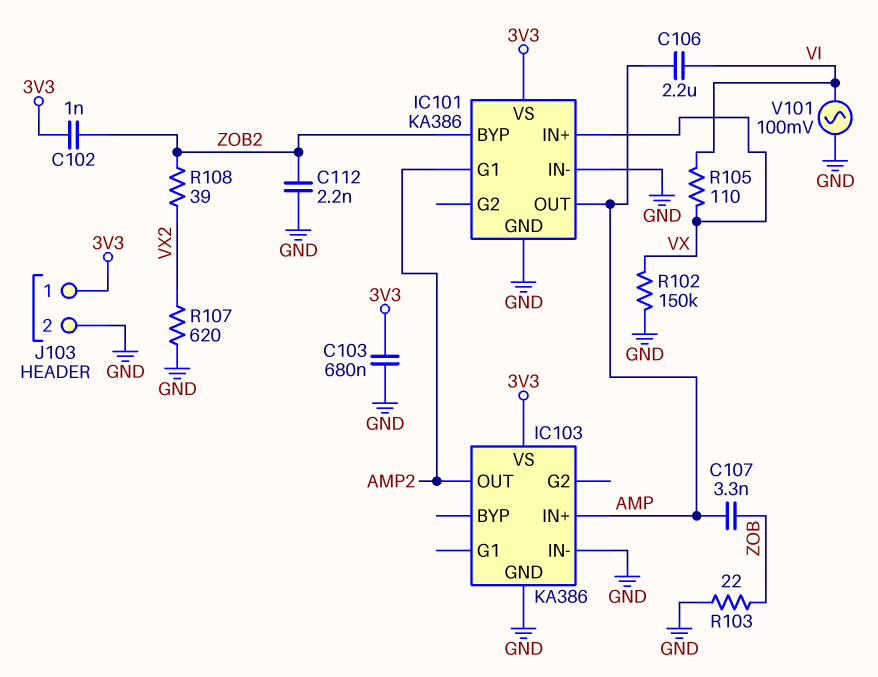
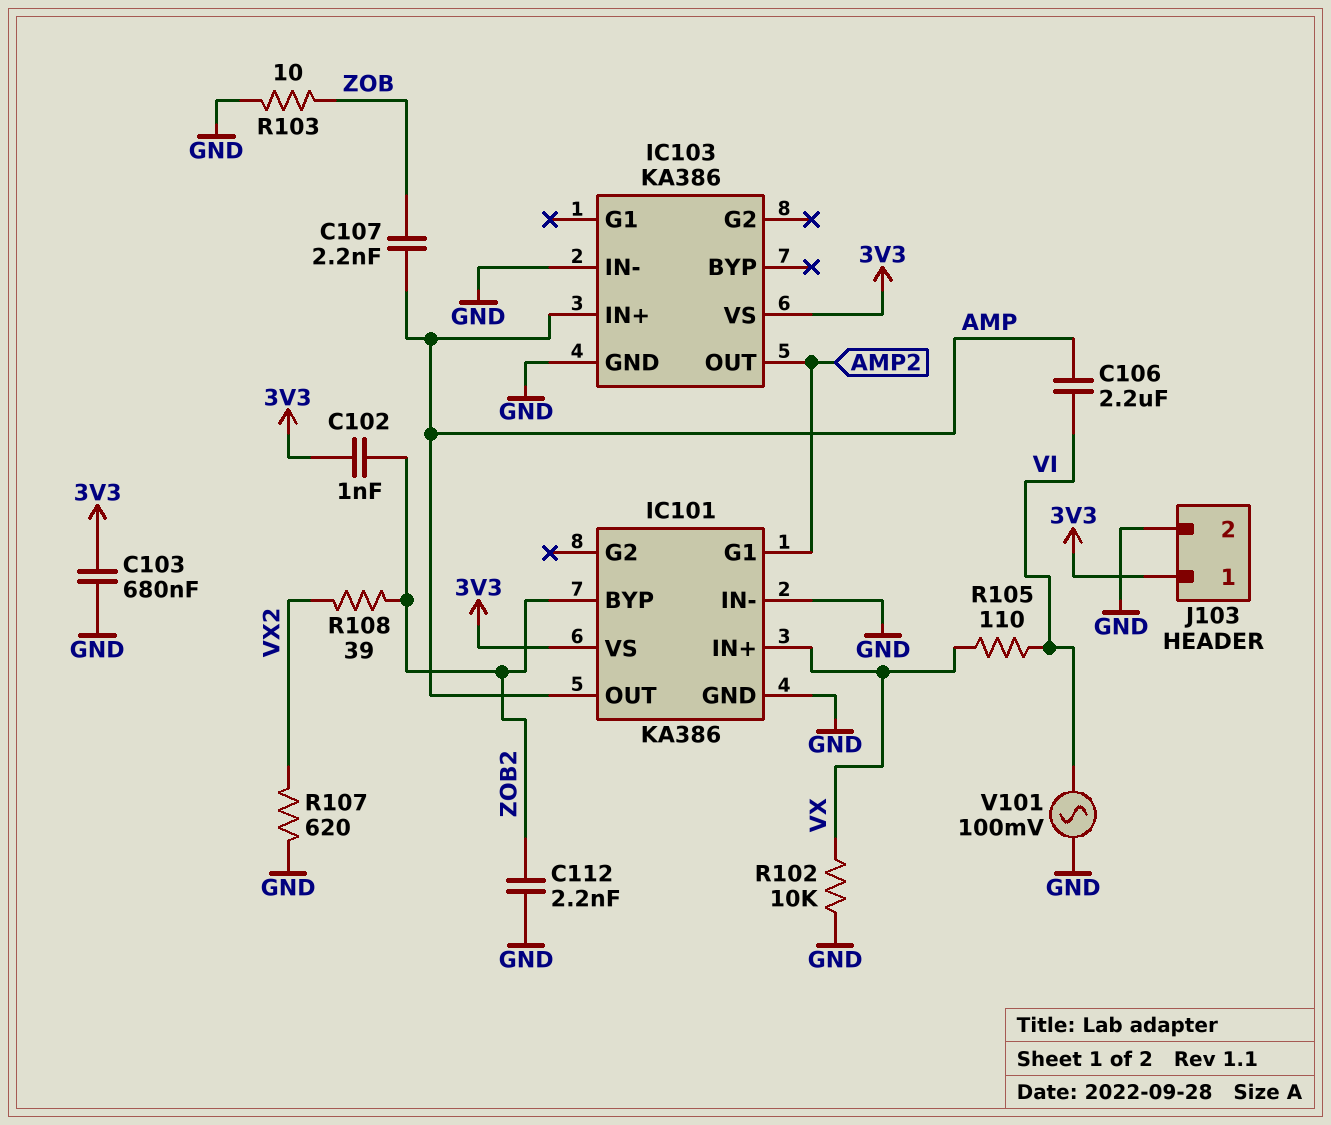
C107: 3.3nF (AMP, ZOB) -> 2.2nF (AMP, ZOB)
R102: 150k (GND, VX) -> 10k (GND, VX)
R103: 22 (GND, ZOB) -> 10 (GND, ZOB)

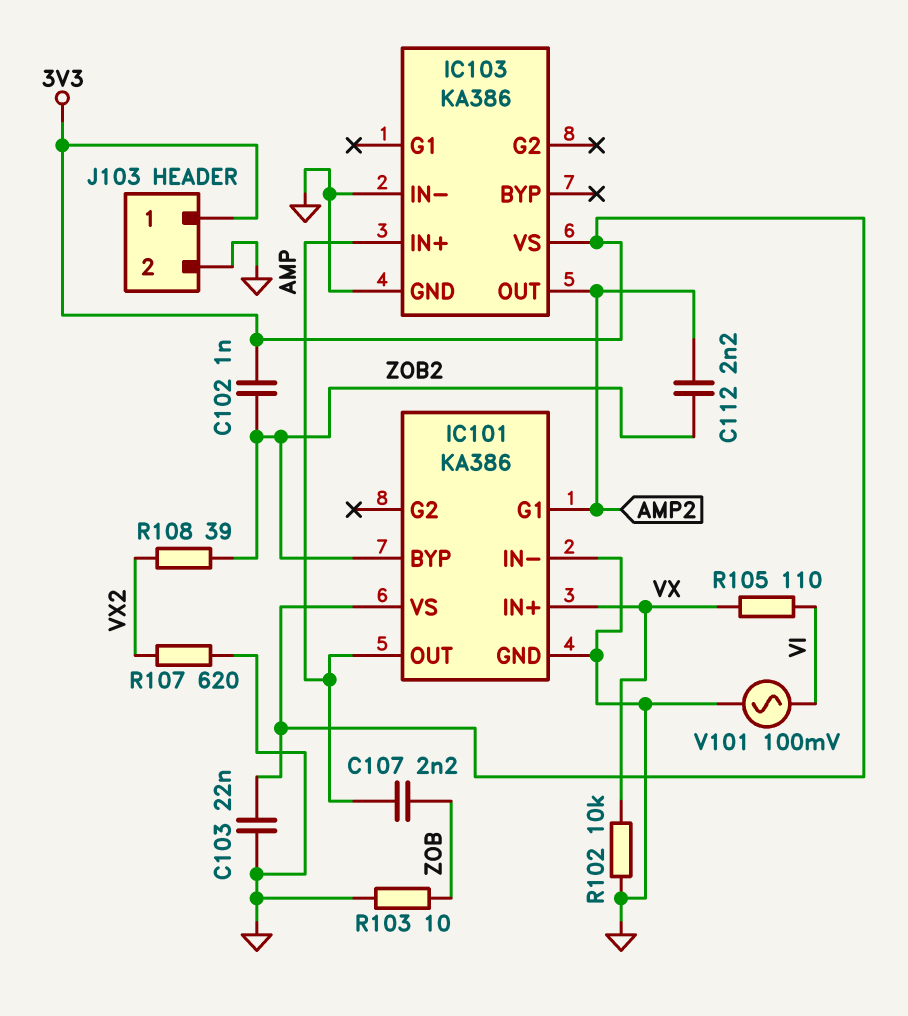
C103: 680nF (3V3, GND) -> 22nF (3V3, GND)
C106: 2.2uF (AMP, VI) -> none
C112: 2.2nF (GND, ZOB2) -> 2.2nF (AMP2, ZOB2)

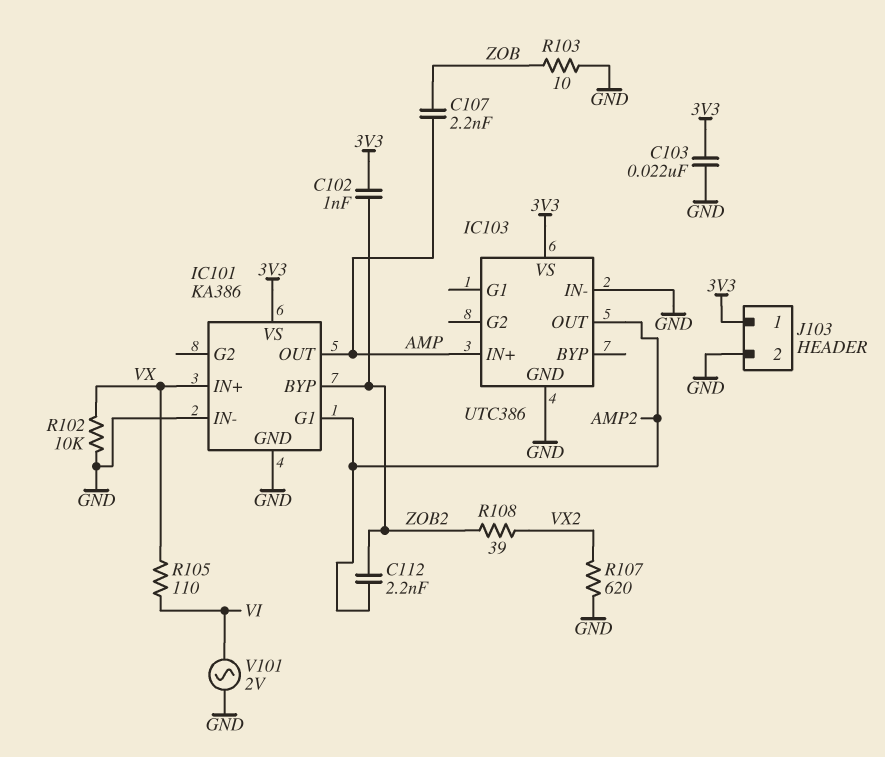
IC103: KA386 -> UTC386
V101: AC 100mV (GND, VI) -> AC 2V (GND, VI)

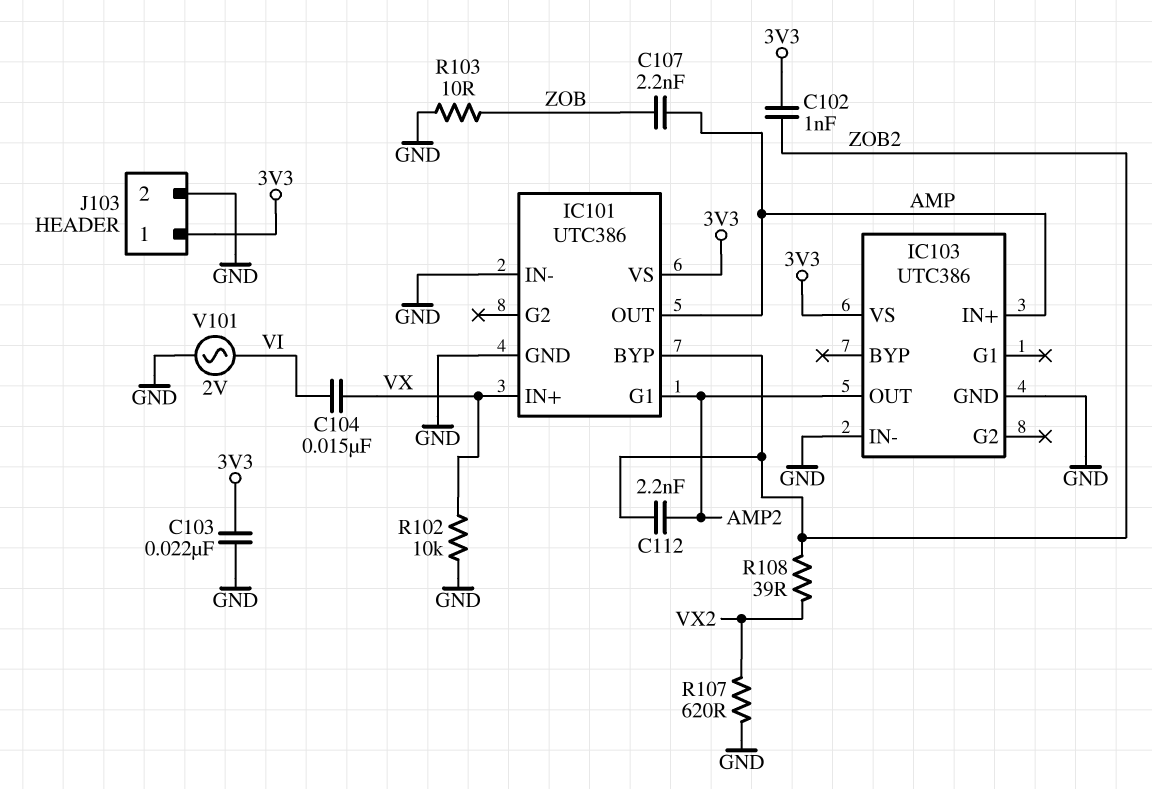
C104: none -> 15nF (VI, VX)
IC101: KA386 -> UTC386
R105: 110 (VI, VX) -> none

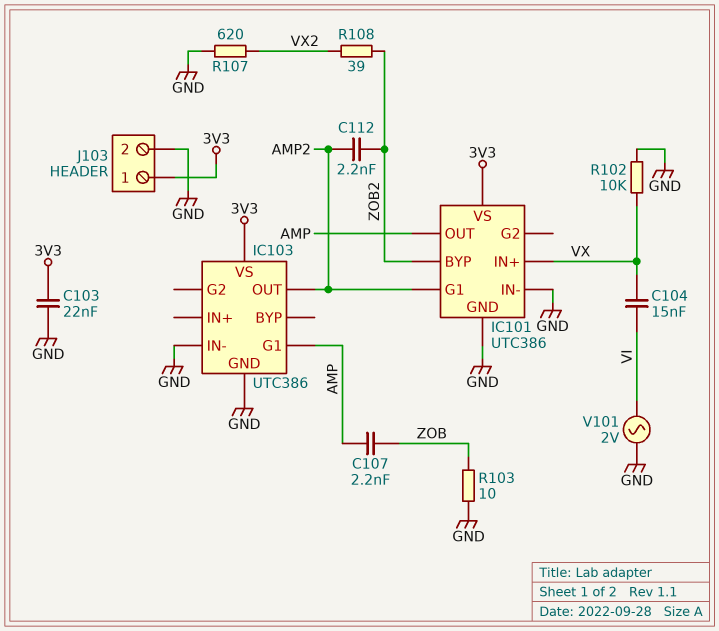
C102: 1nF (3V3, ZOB2) -> none
IC103 pin G1: none -> AMP
IC103 pin IN+: AMP -> none

